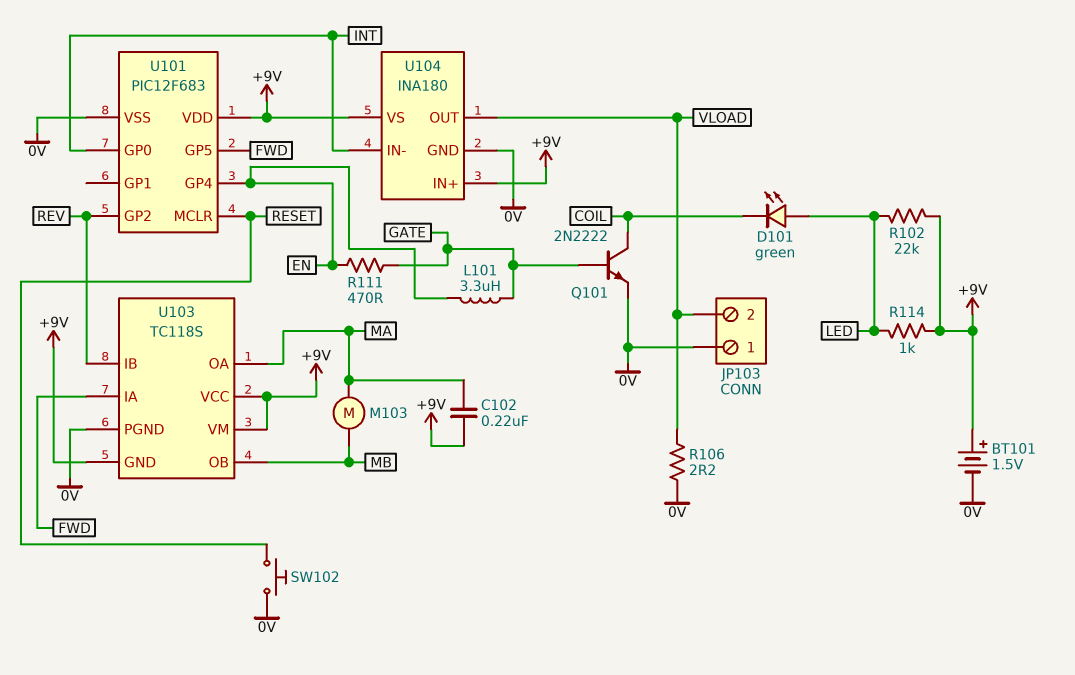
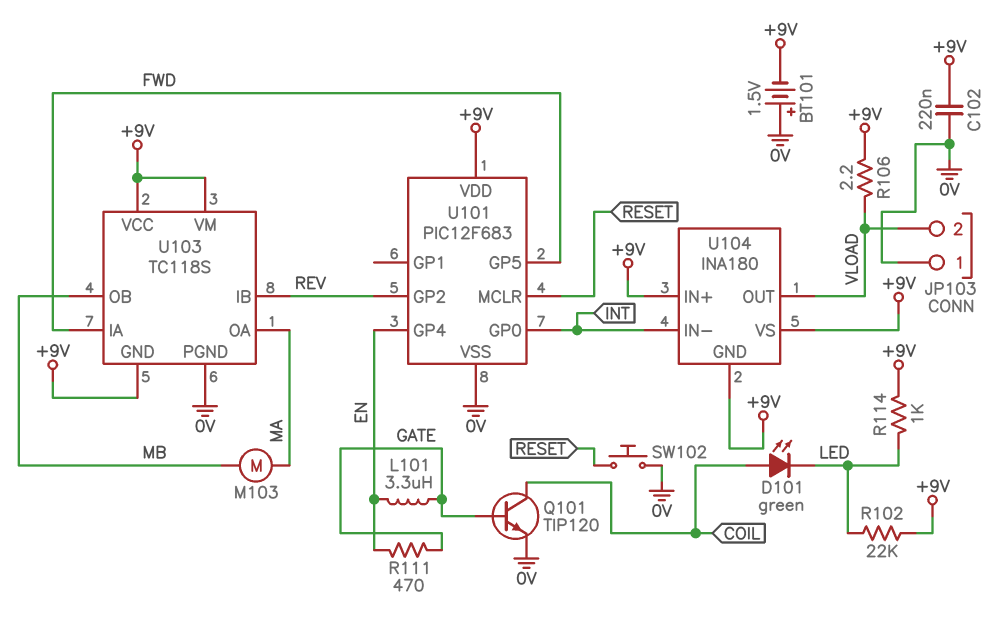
BT101: 1.5V (plus +9V, minus 0V) -> 1.5V (plus 0V, minus +9V)
C102: 220nF (+9V, MA) -> 220nF (+9V, 0V)
D101: LED green (A LED, K COIL) -> LED green (A COIL, K LED)
Q101: NPN 2N2222 (B GATE, C COIL, E 0V) -> NPN TIP120 (B GATE, C COIL, E 0V)
R106: 2.2 (0V, VLOAD) -> 2.2 (+9V, VLOAD)
U104 pin GND: 0V -> +9V

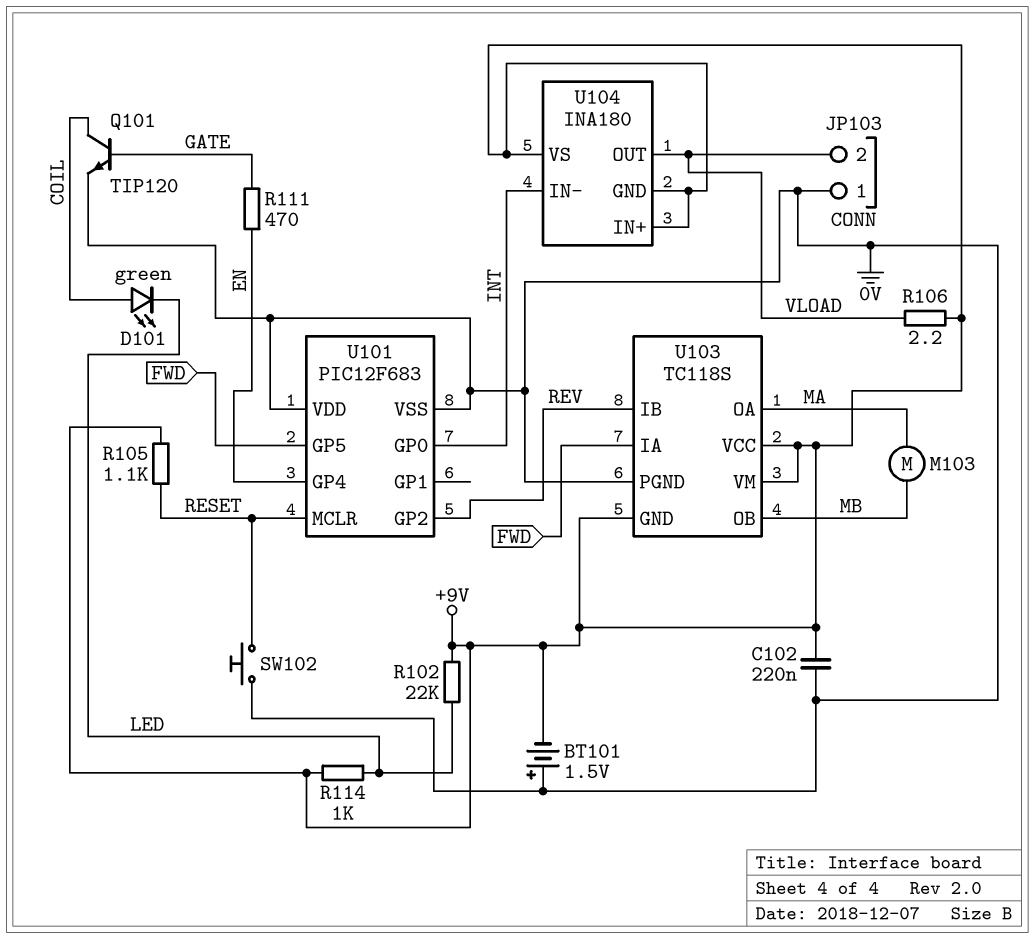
L101: 3.3uH (EN, GATE) -> none
R105: none -> 1.1k (+9V, RESET)
U101 pin VDD: +9V -> 0V

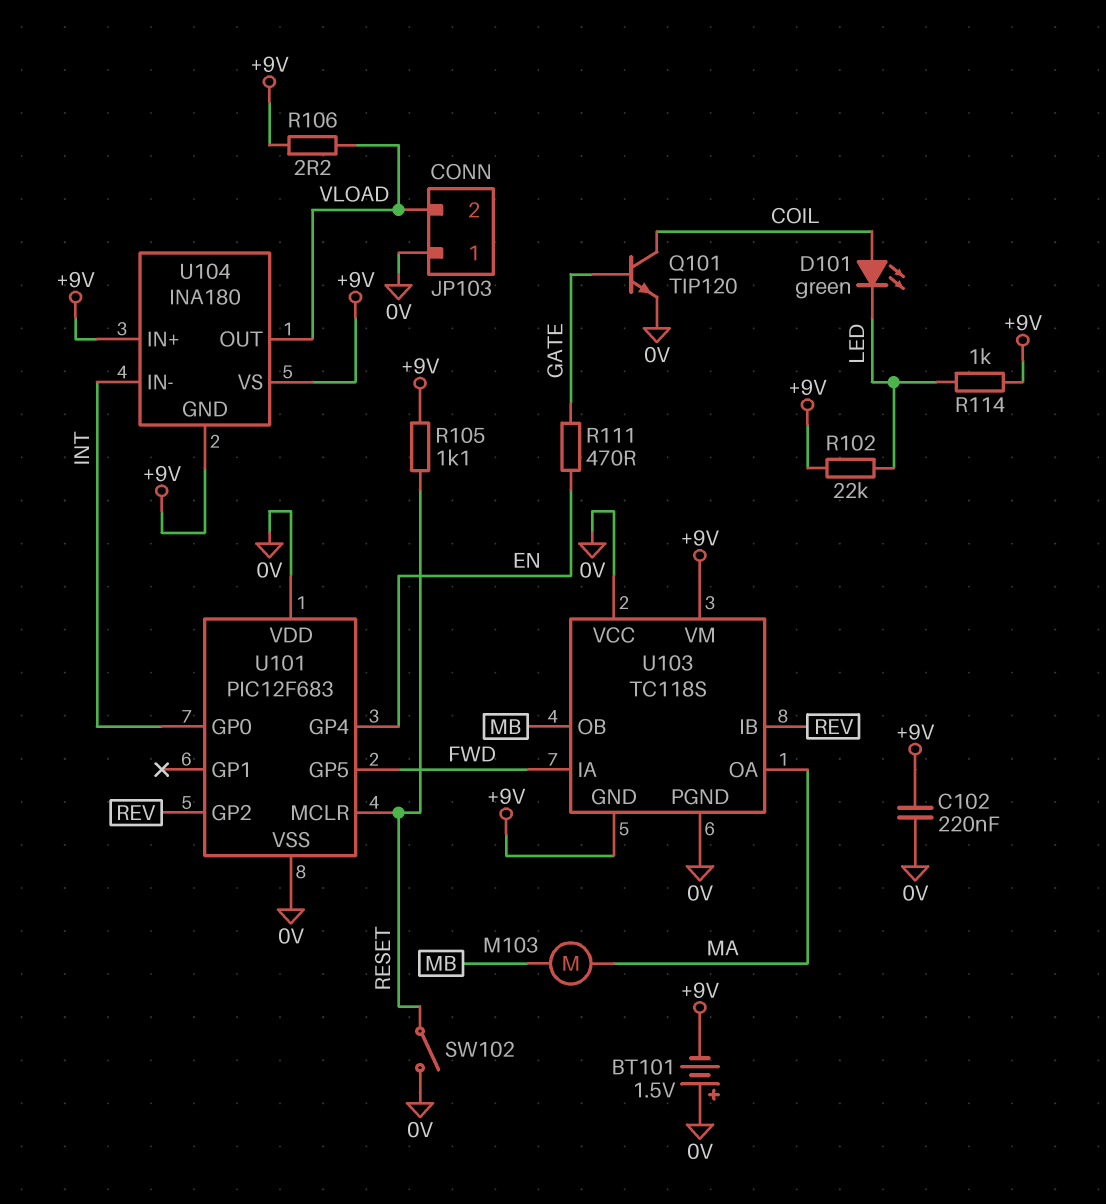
SW102: button (0V, RESET) -> switch (0V, RESET)
U103 pin VCC: +9V -> 0V

